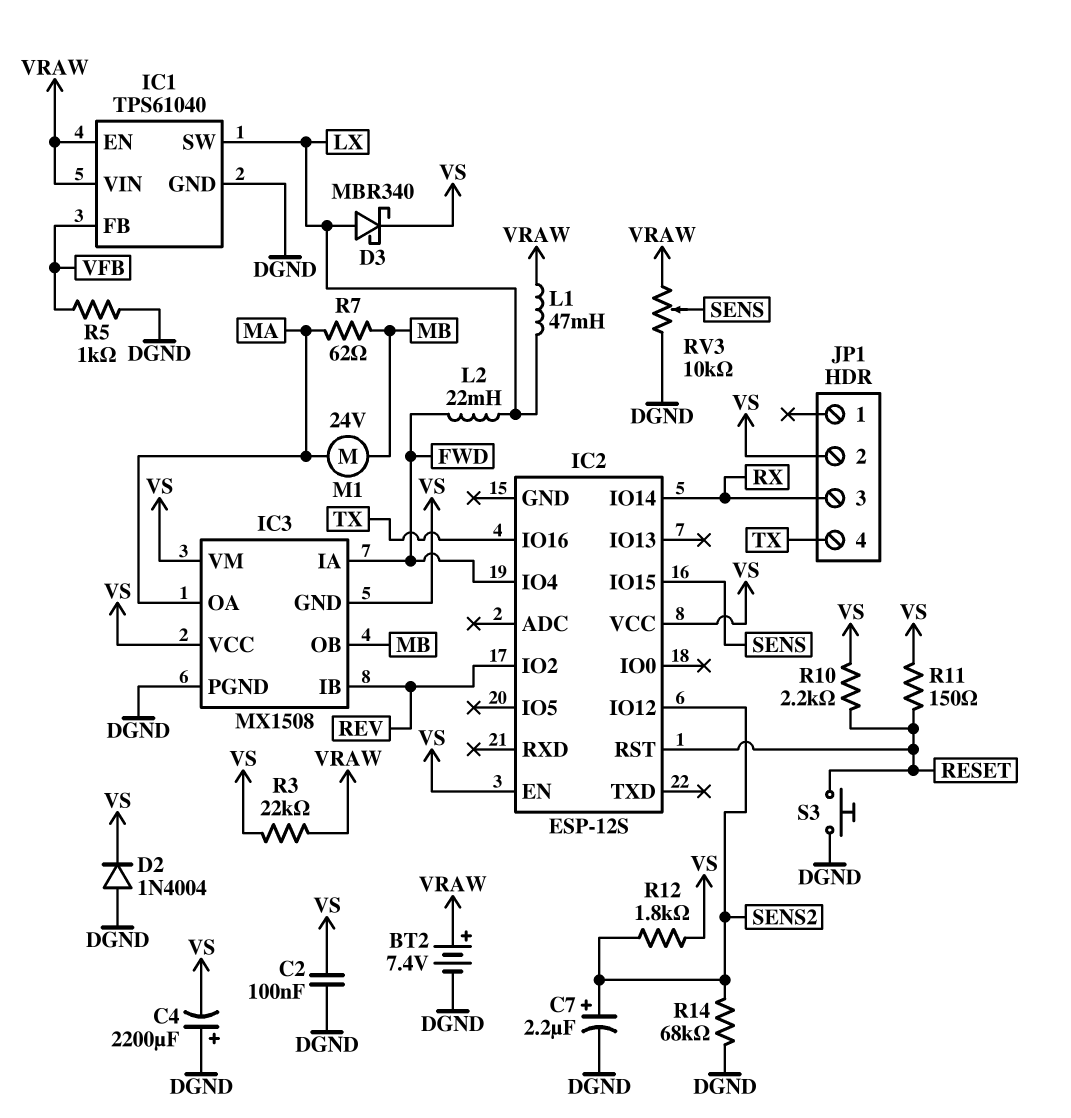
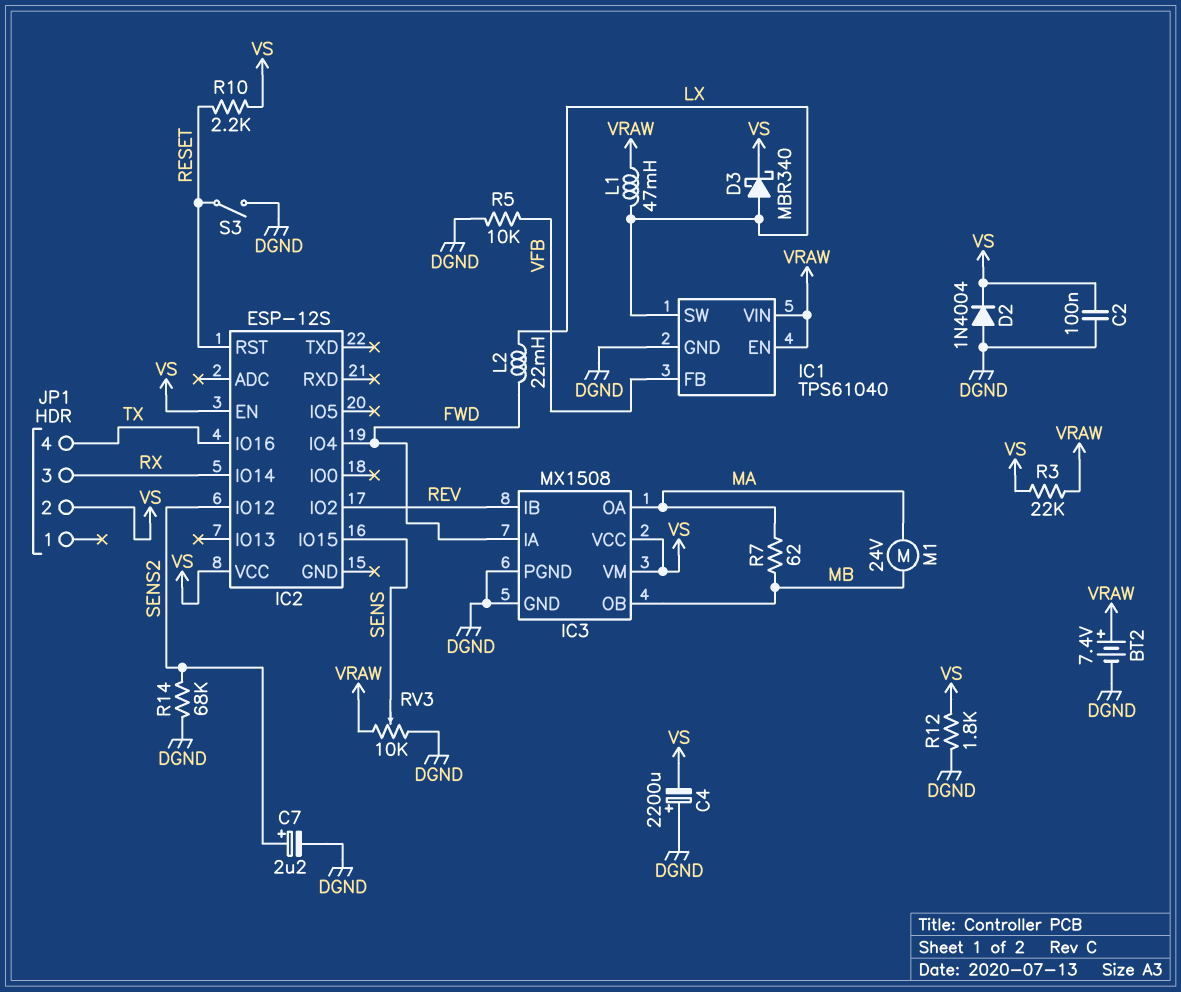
IC3 pin GND: VS -> DGND
R5: 1k (DGND, VFB) -> 10k (DGND, VFB)
R11: 150 (RESET, VS) -> none
R12: 1.8k (SENS2, VS) -> 1.8k (DGND, VS)
S3: button (DGND, RESET) -> switch (DGND, RESET)

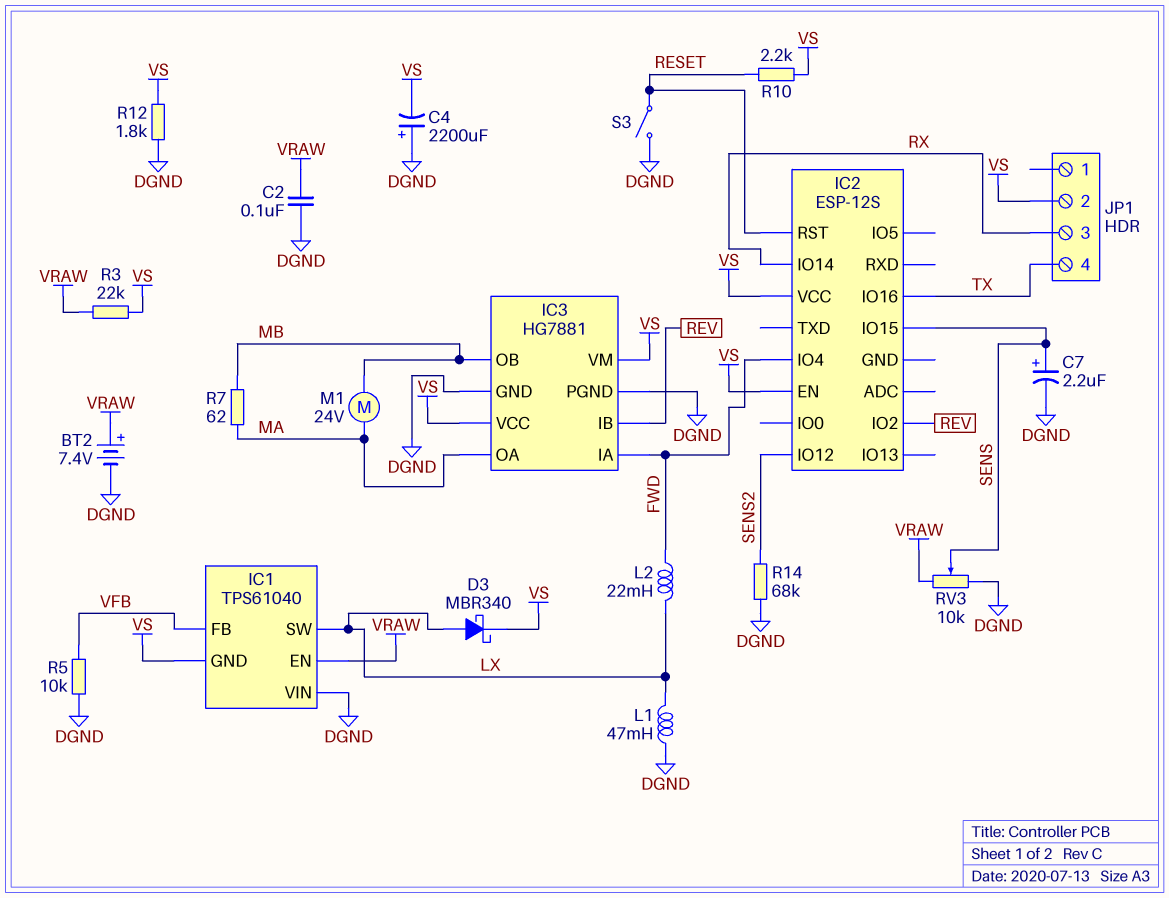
C2: 100nF (DGND, VS) -> 100nF (DGND, VRAW)
C7: 2.2uF (plus SENS2, minus DGND) -> 2.2uF (plus SENS, minus DGND)
D2: diode 1N4004 (A DGND, K VS) -> none
IC1 pin GND: DGND -> VS
IC1 pin VIN: VRAW -> DGND
IC3: MX1508 -> HG7881
L1: 47mH (LX, VRAW) -> 47mH (DGND, LX)

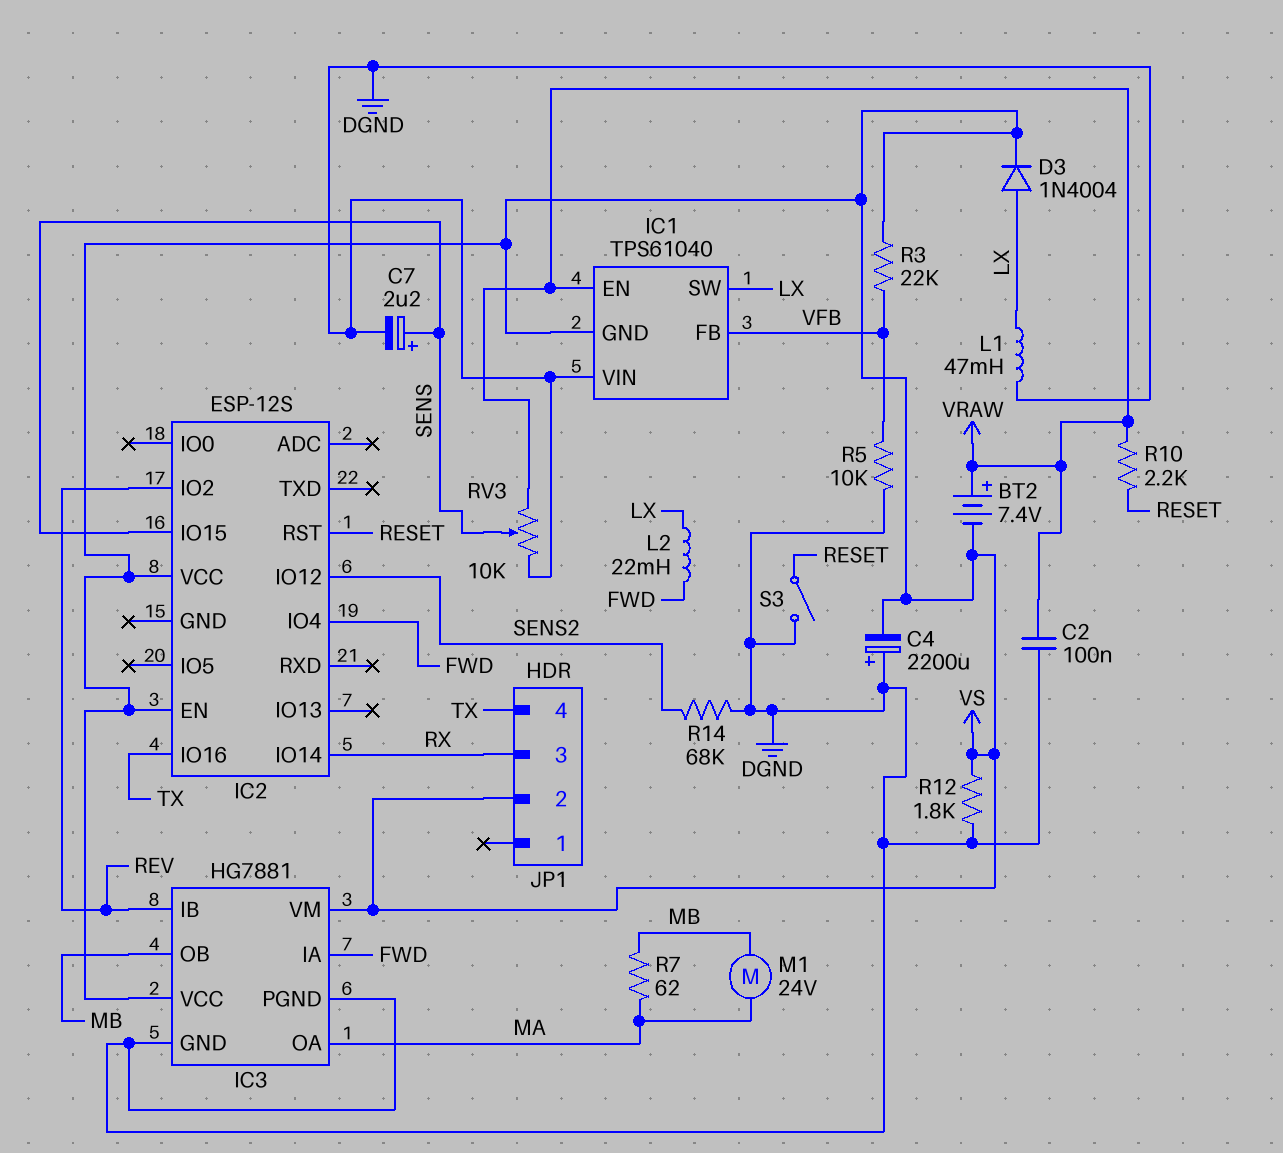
BT2: 7.4V (plus VRAW, minus DGND) -> 7.4V (plus VRAW, minus VS)
D3: schottky MBR340 (A LX, K VS) -> diode 1N4004 (A LX, K VS)
R3: 22k (VRAW, VS) -> 22k (VFB, VS)
R10: 2.2k (RESET, VS) -> 2.2k (RESET, VRAW)

